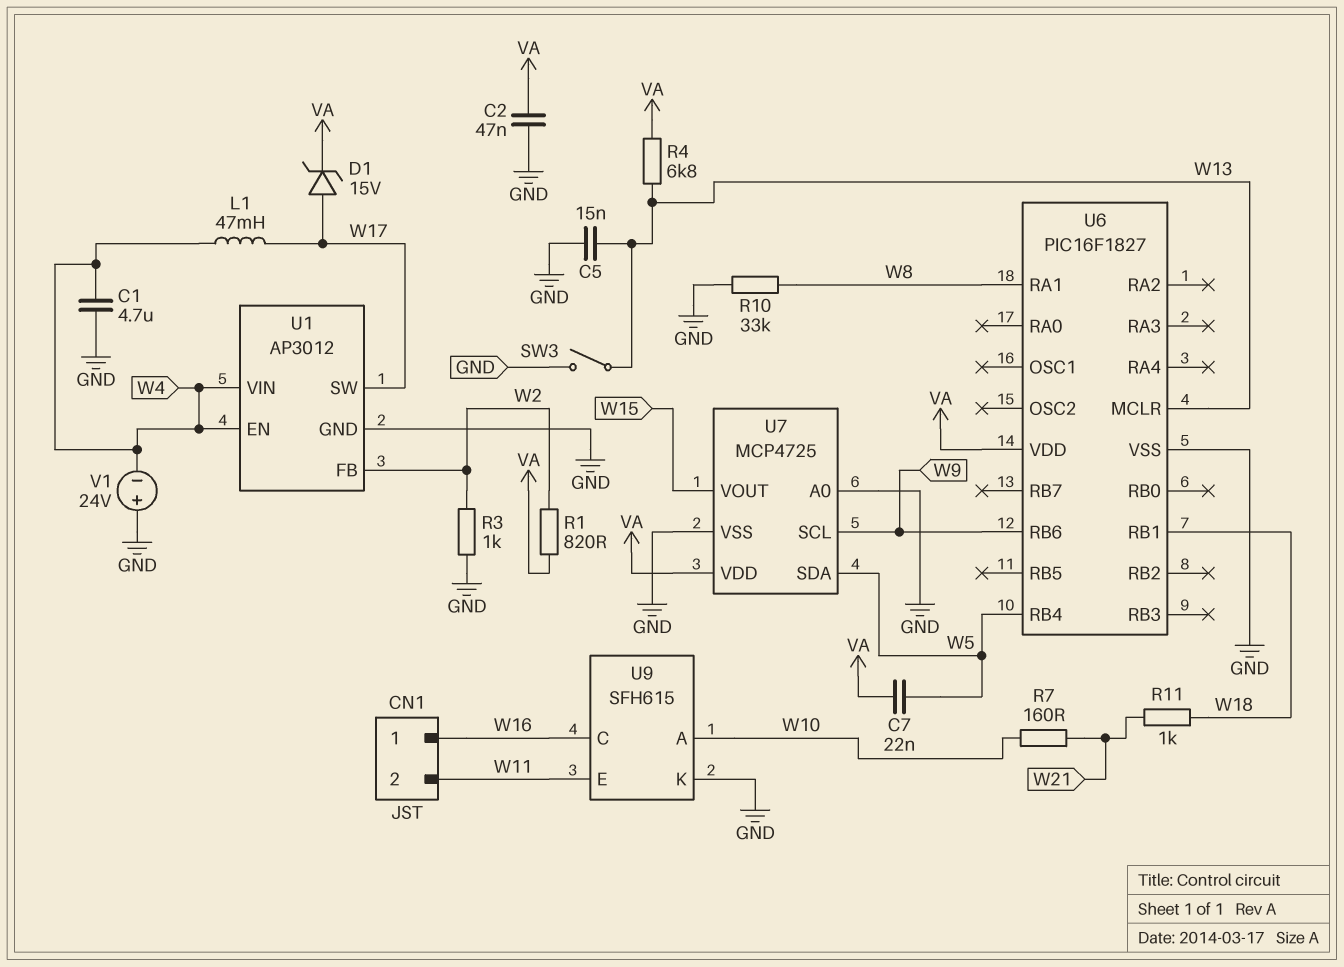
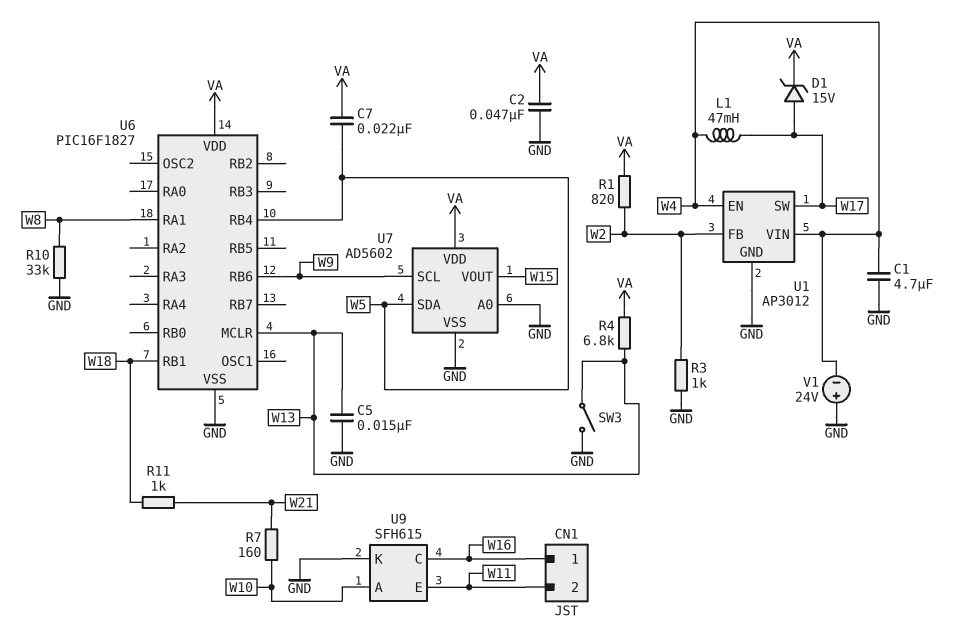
U7: MCP4725 -> AD5602

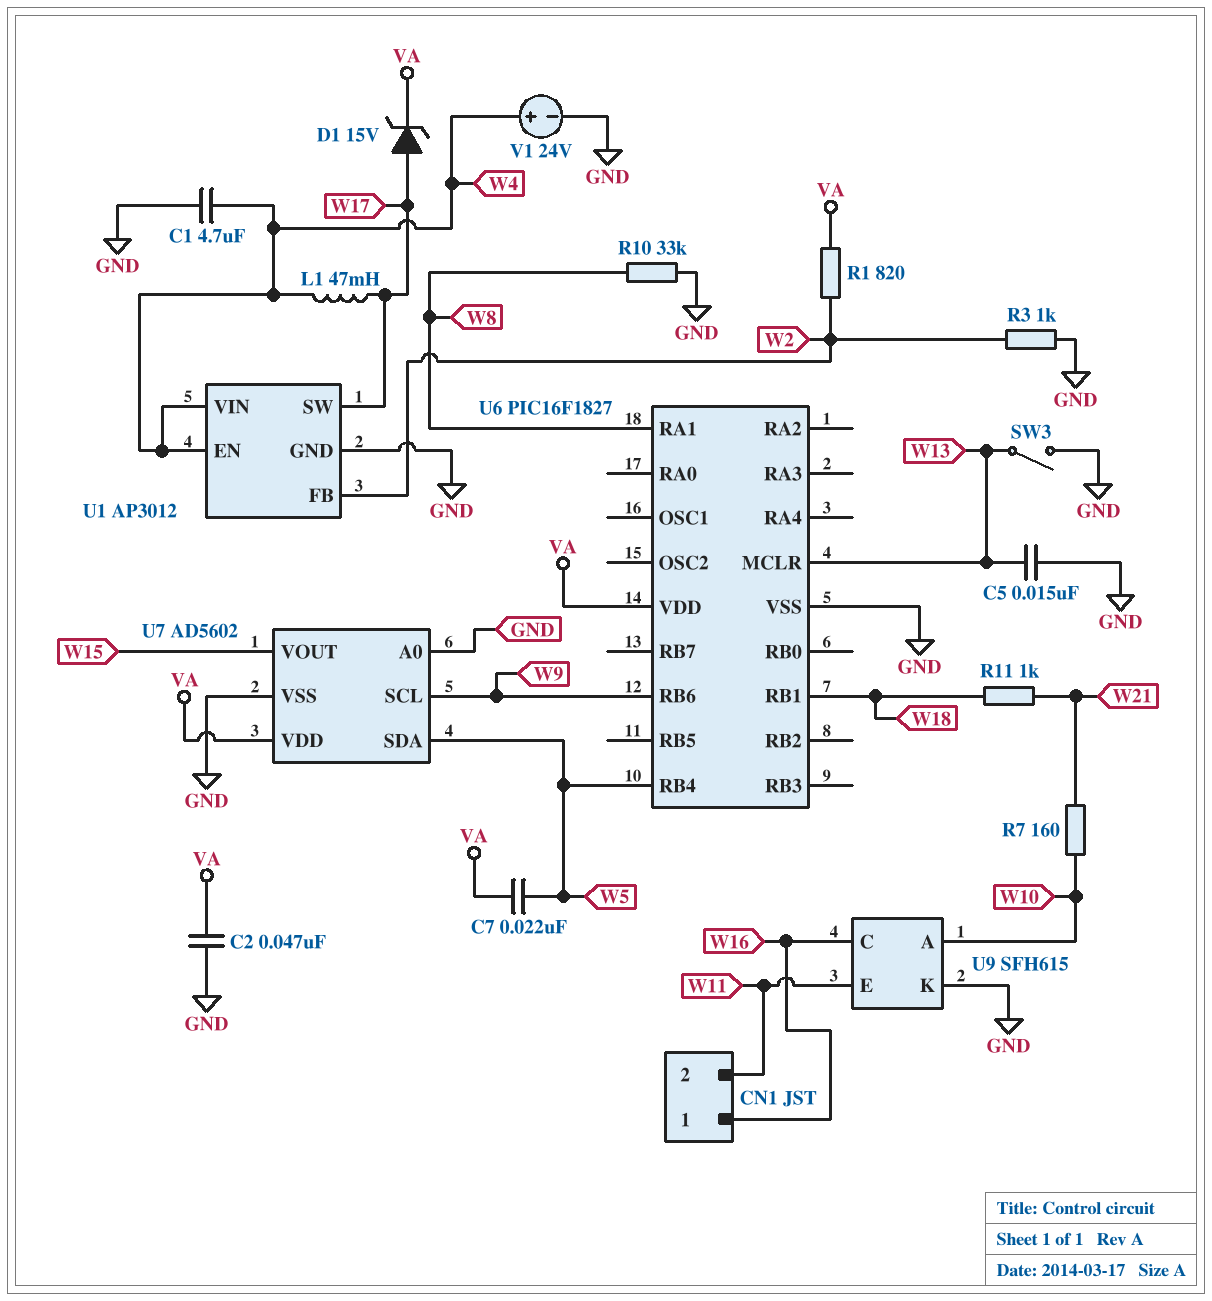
R4: 6.8k (VA, W13) -> none
V1: 24V (plus GND, minus W4) -> 24V (plus W4, minus GND)

